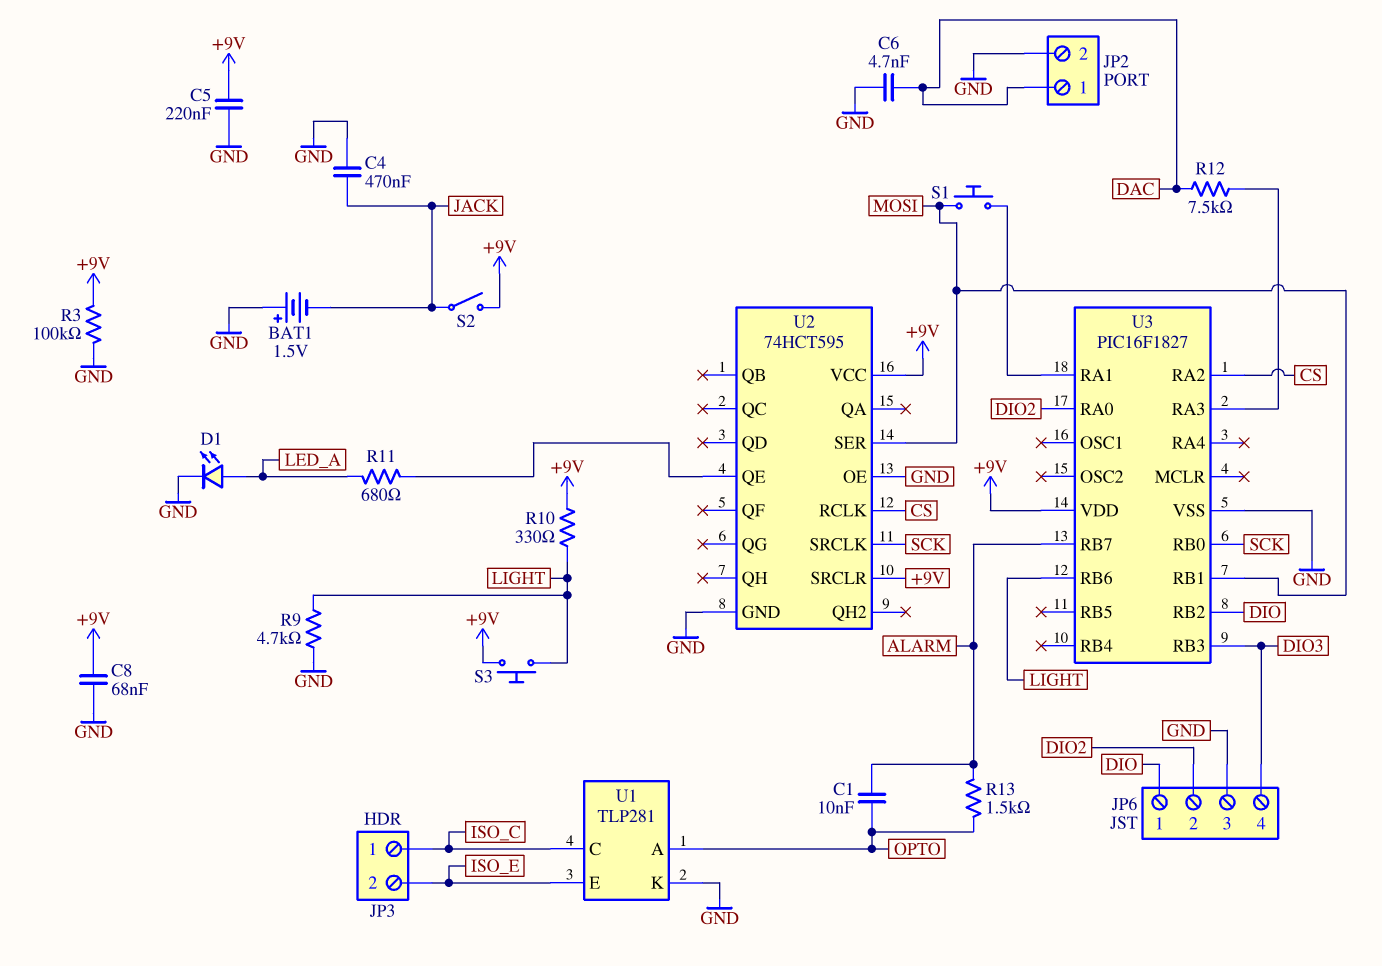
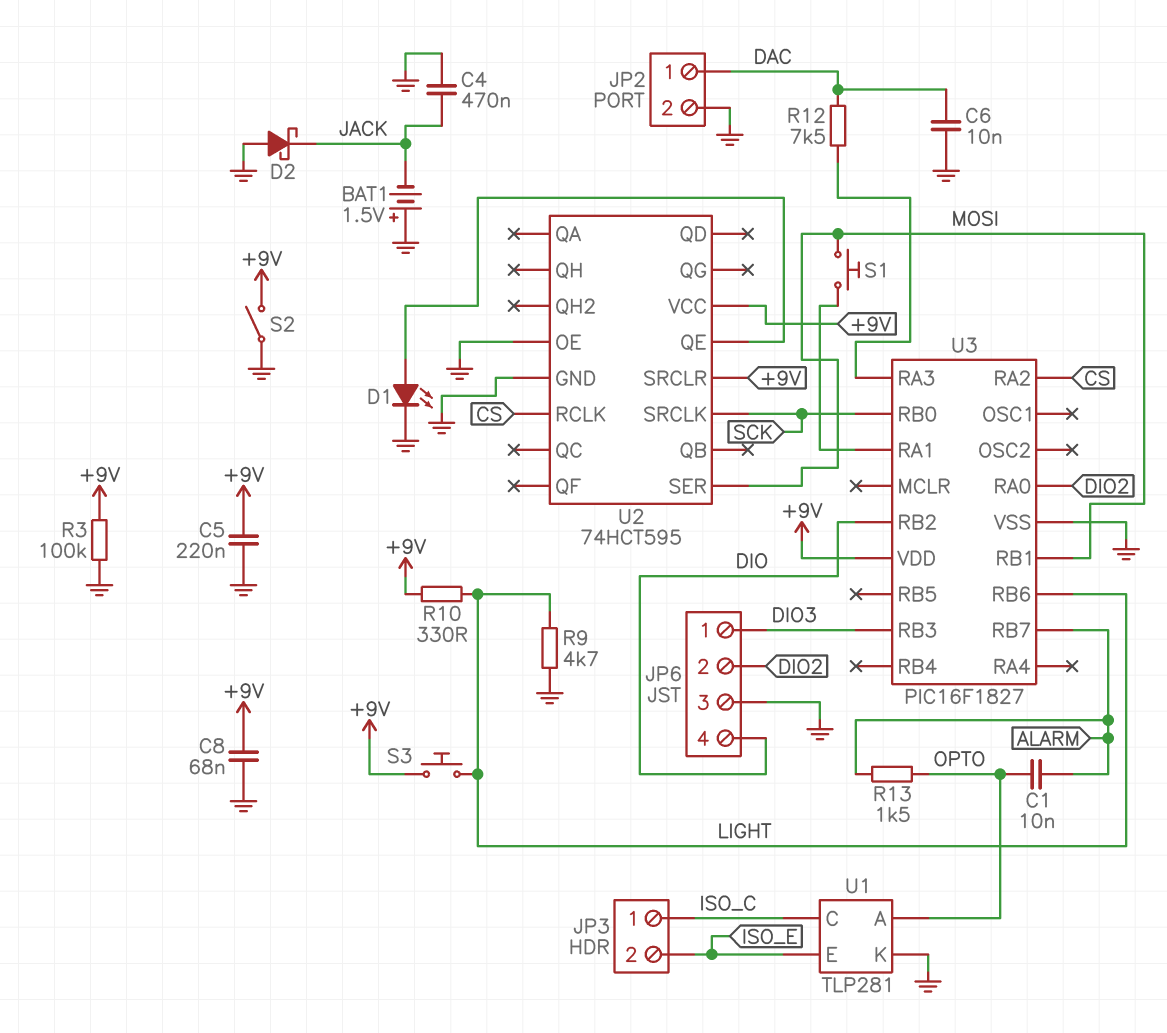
C6: 4.7nF (DAC, GND) -> 10nF (DAC, GND)
D1: LED (A LED_A, K GND) -> LED (A U2/QE, K GND)
D2: none -> schottky (A GND, K JACK)
JP6 pin 1: DIO -> DIO3
JP6 pin 4: DIO3 -> DIO
R11: 680 (LED_A, U2/QE) -> none
S2: switch (+9V, JACK) -> switch (+9V, GND)

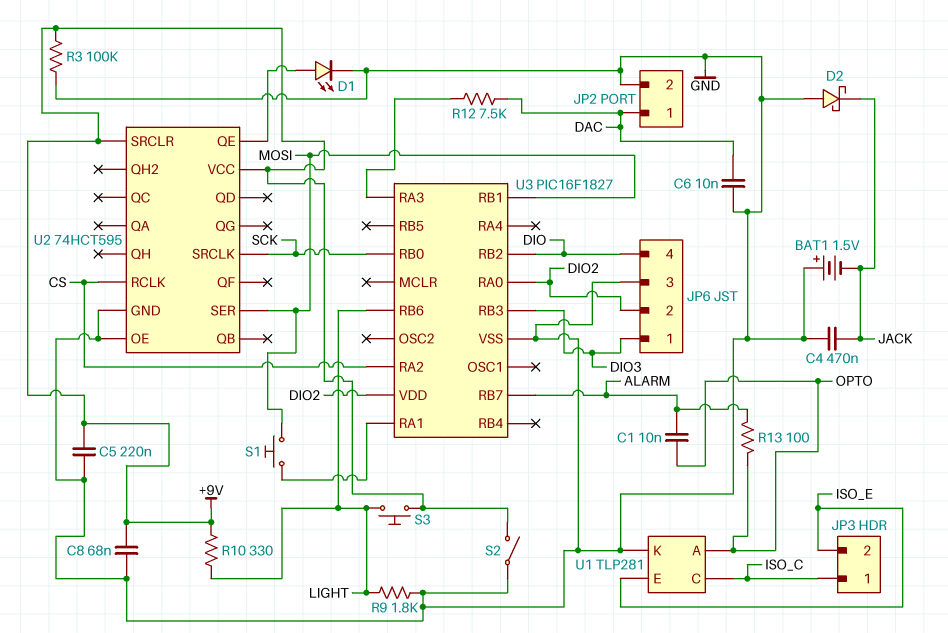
R9: 4.7k (GND, LIGHT) -> 1.8k (GND, LIGHT)
R13: 1.5k (ALARM, OPTO) -> 100 (ALARM, OPTO)
U3 pin VDD: +9V -> DIO2

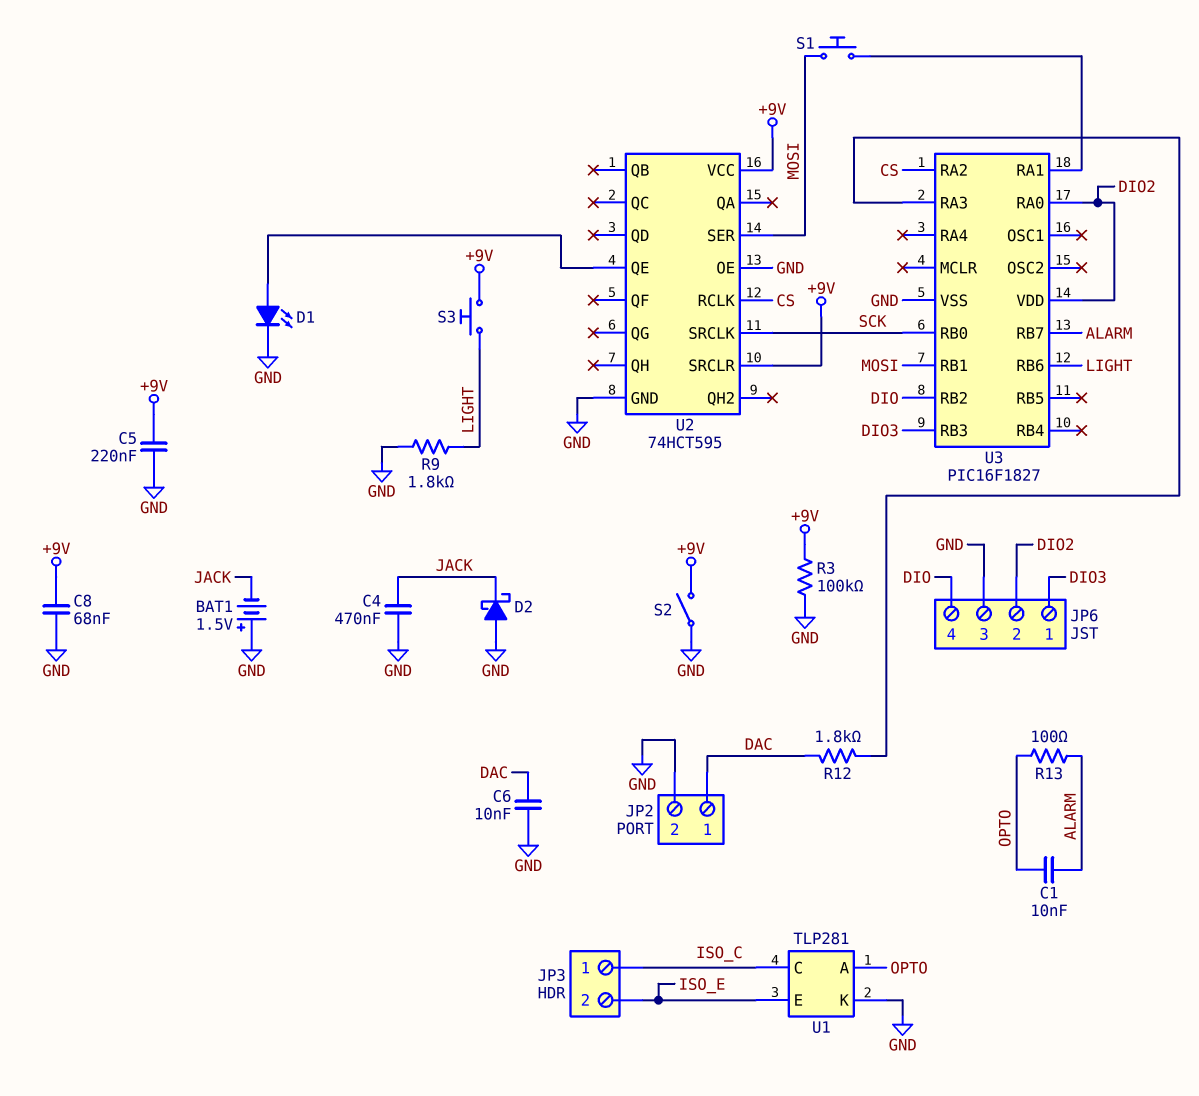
R10: 330 (+9V, LIGHT) -> none
R12: 7.5k (DAC, U3/RA3) -> 1.8k (DAC, U3/RA3)

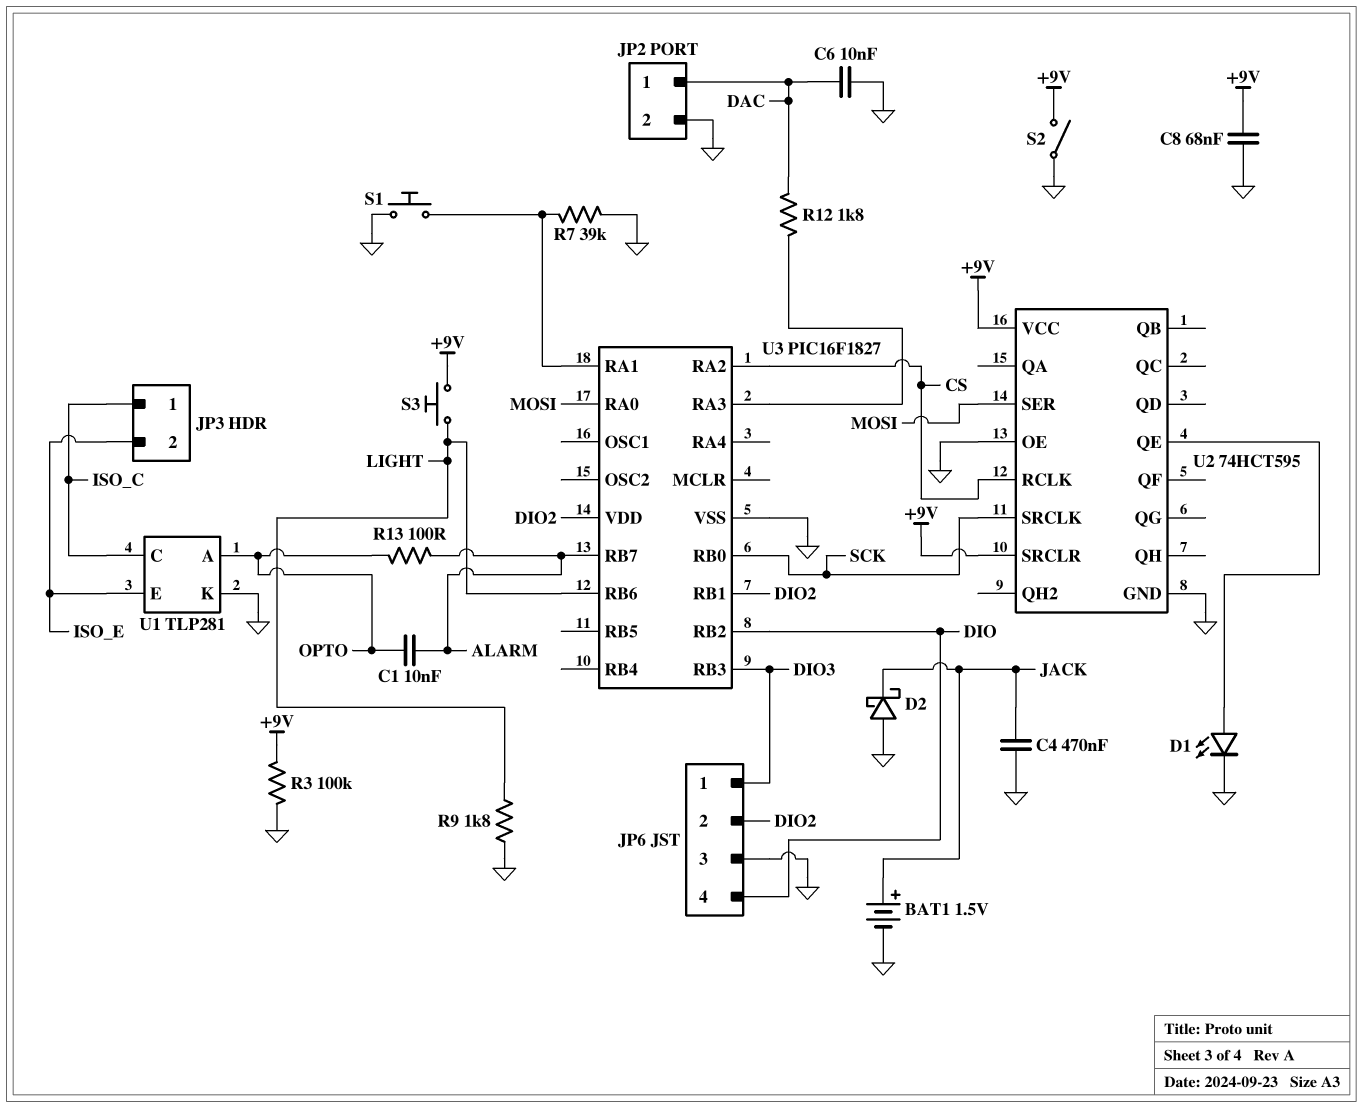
BAT1: 1.5V (plus GND, minus JACK) -> 1.5V (plus JACK, minus GND)
C5: 220nF (+9V, GND) -> none
R7: none -> 39k (GND, U3/RA1)
S1: button (MOSI, U3/RA1) -> button (GND, U3/RA1)
U3 pin RA0: DIO2 -> MOSI
U3 pin RB1: MOSI -> DIO2

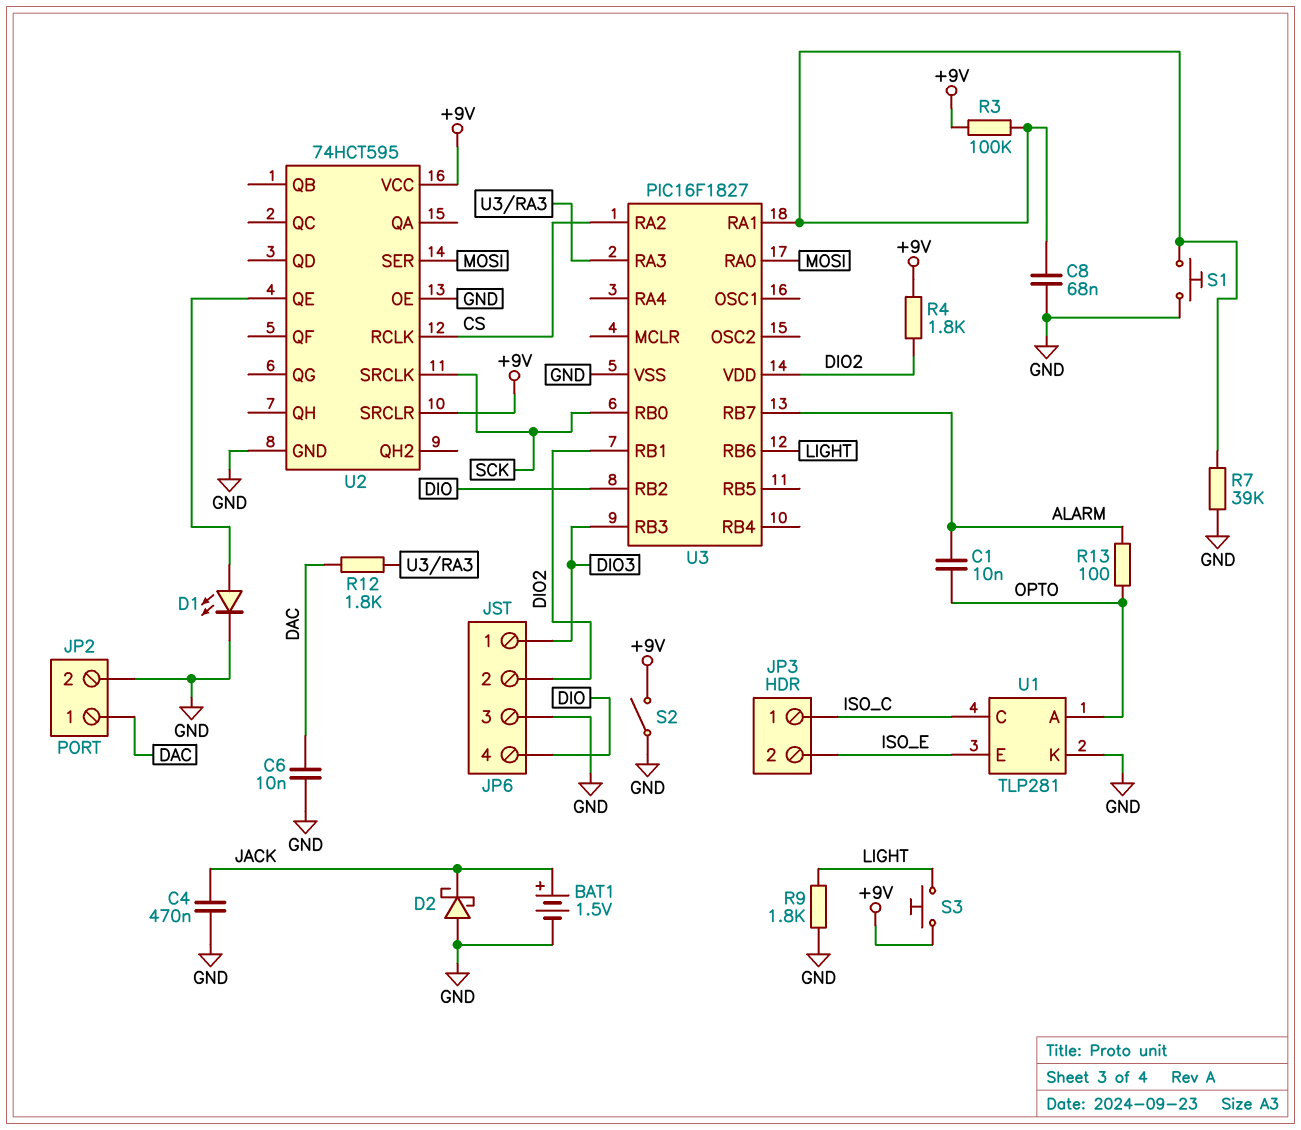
C8: 68nF (+9V, GND) -> 68nF (GND, U3/RA1)
R3: 100k (+9V, GND) -> 100k (+9V, U3/RA1)
R4: none -> 1.8k (+9V, DIO2)

